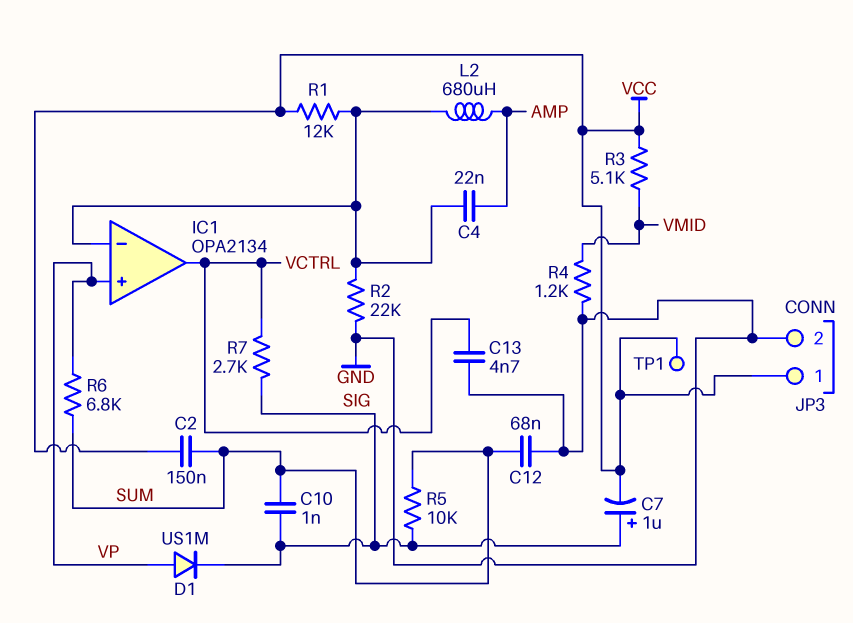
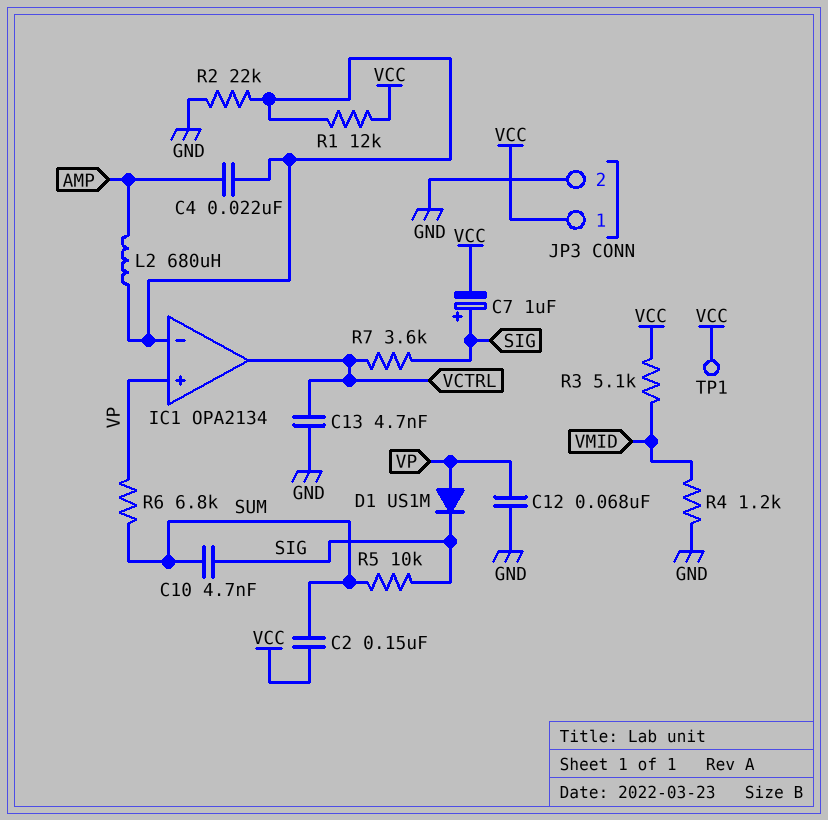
C10: 1nF (SIG, SUM) -> 4.7nF (SIG, SUM)
C12: 68nF (GND, SUM) -> 68nF (GND, VP)
R7: 2.7k (SIG, VCTRL) -> 3.6k (SIG, VCTRL)

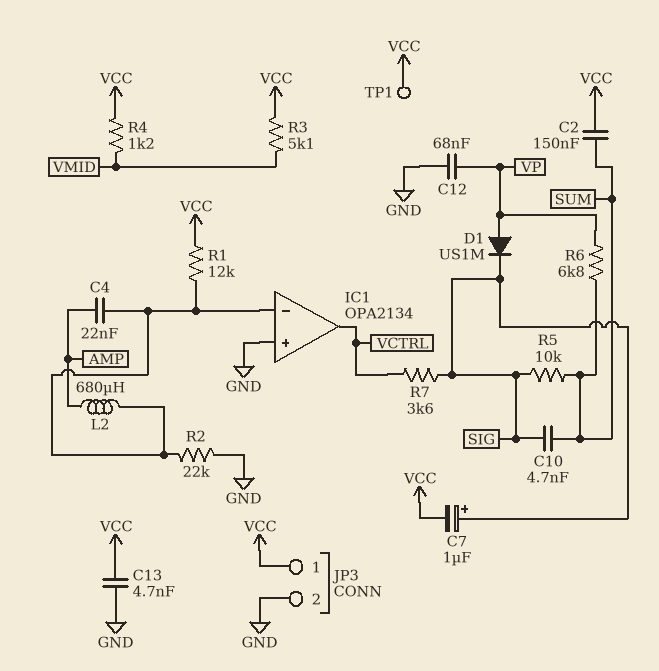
C13: 4.7nF (GND, VCTRL) -> 4.7nF (GND, VCC)
IC1 pin in+: VP -> GND
R4: 1.2k (GND, VMID) -> 1.2k (VCC, VMID)

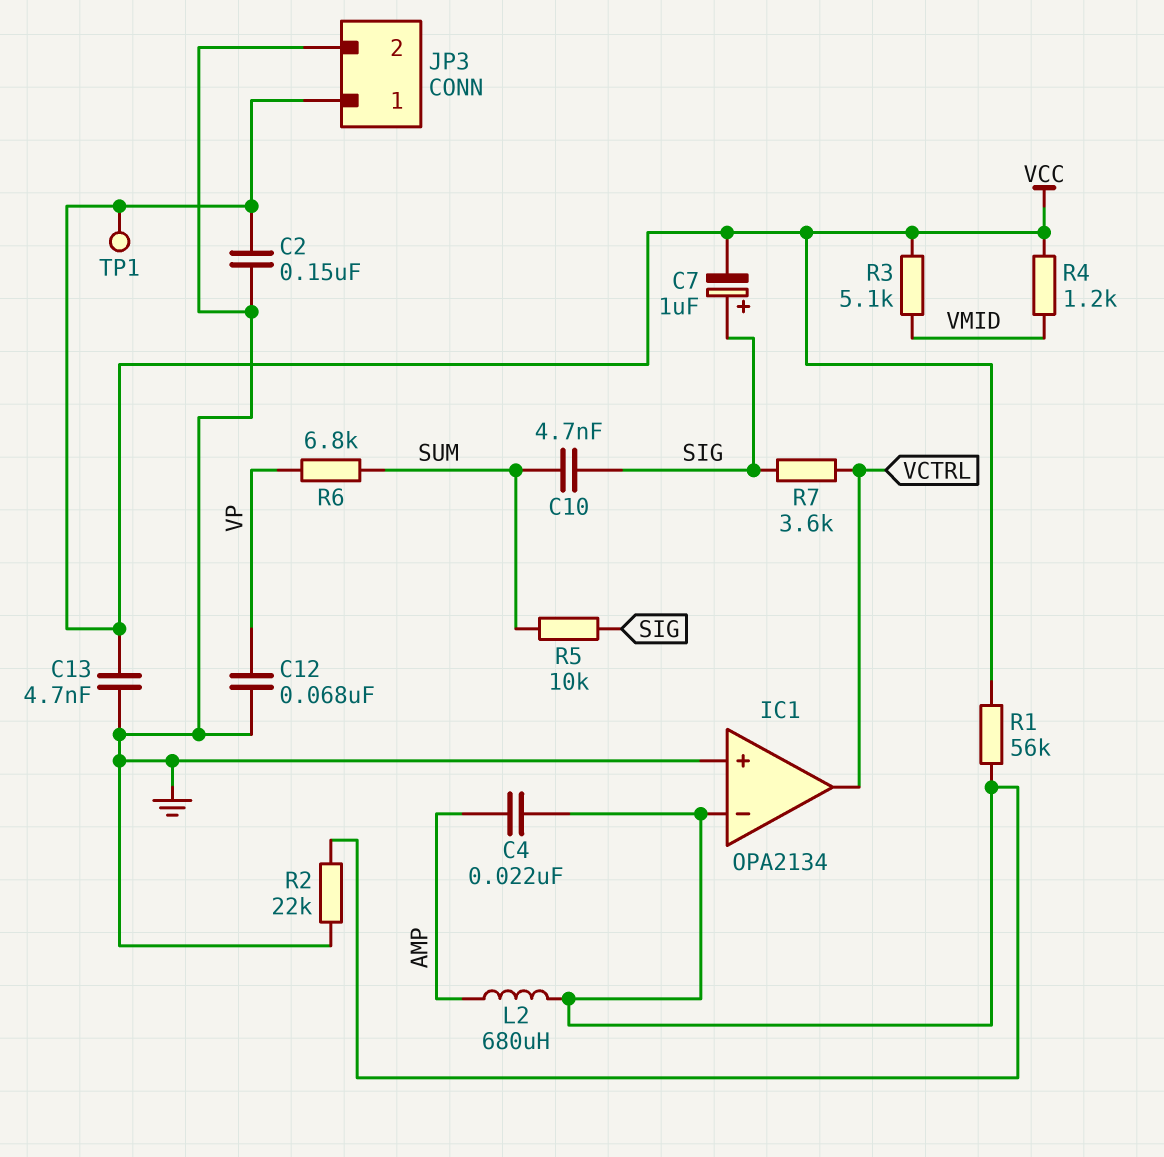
C2: 150nF (SUM, VCC) -> 150nF (GND, VCC)
D1: diode US1M (A VP, K SIG) -> none
R1: 12k (IC1/in-, VCC) -> 56k (IC1/in-, VCC)

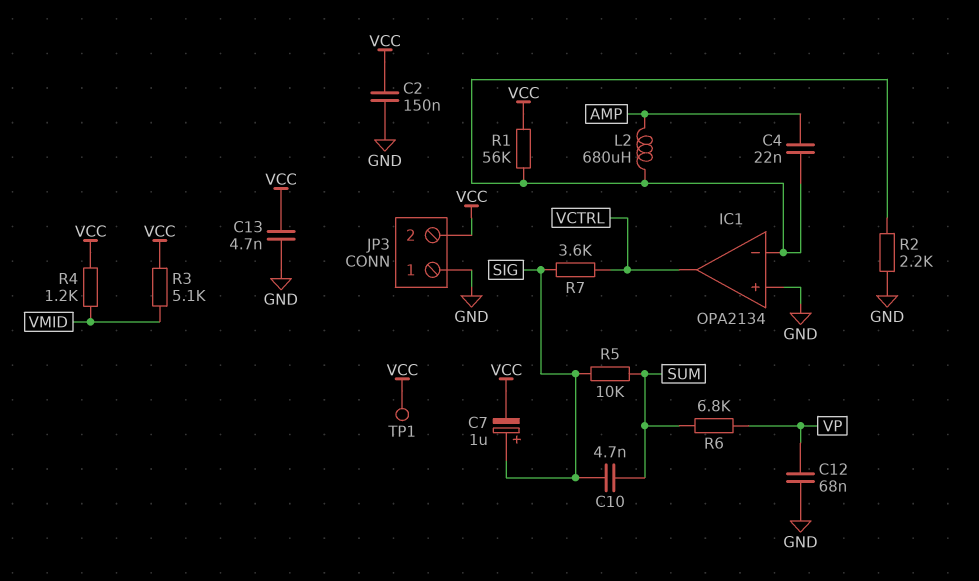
JP3 pin 1: VCC -> GND
JP3 pin 2: GND -> VCC
R2: 22k (GND, IC1/in-) -> 2.2k (GND, IC1/in-)

